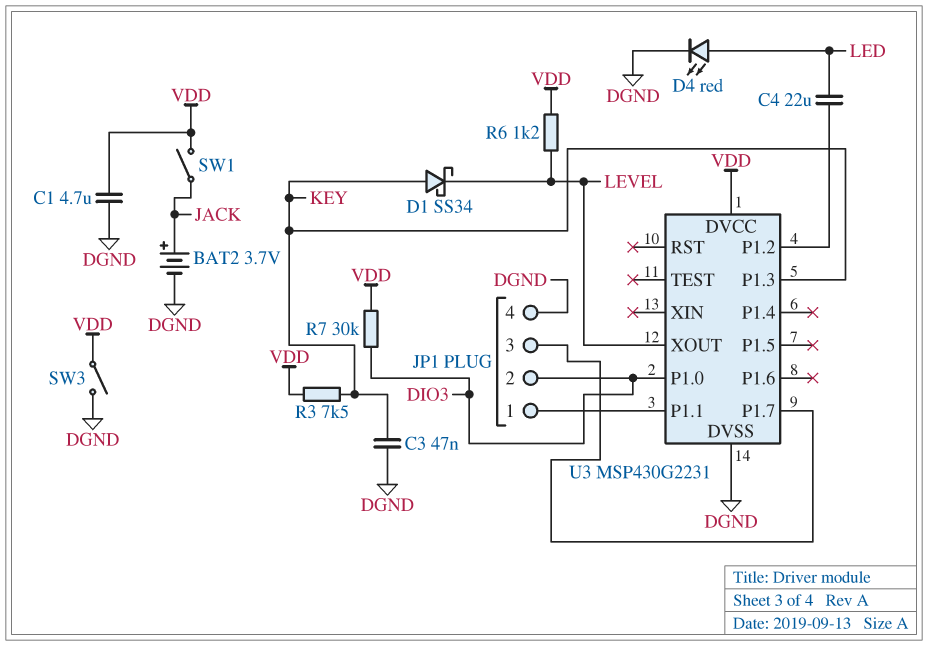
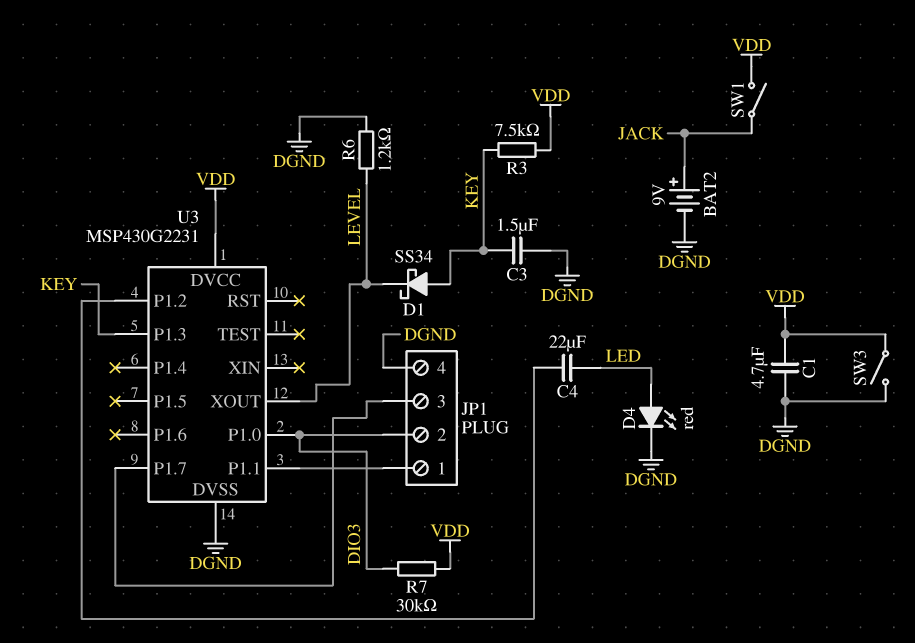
BAT2: 3.7V (plus JACK, minus DGND) -> 9V (plus JACK, minus DGND)
C3: 47nF (DGND, KEY) -> 1.5uF (DGND, KEY)
R6: 1.2k (LEVEL, VDD) -> 1.2k (DGND, LEVEL)

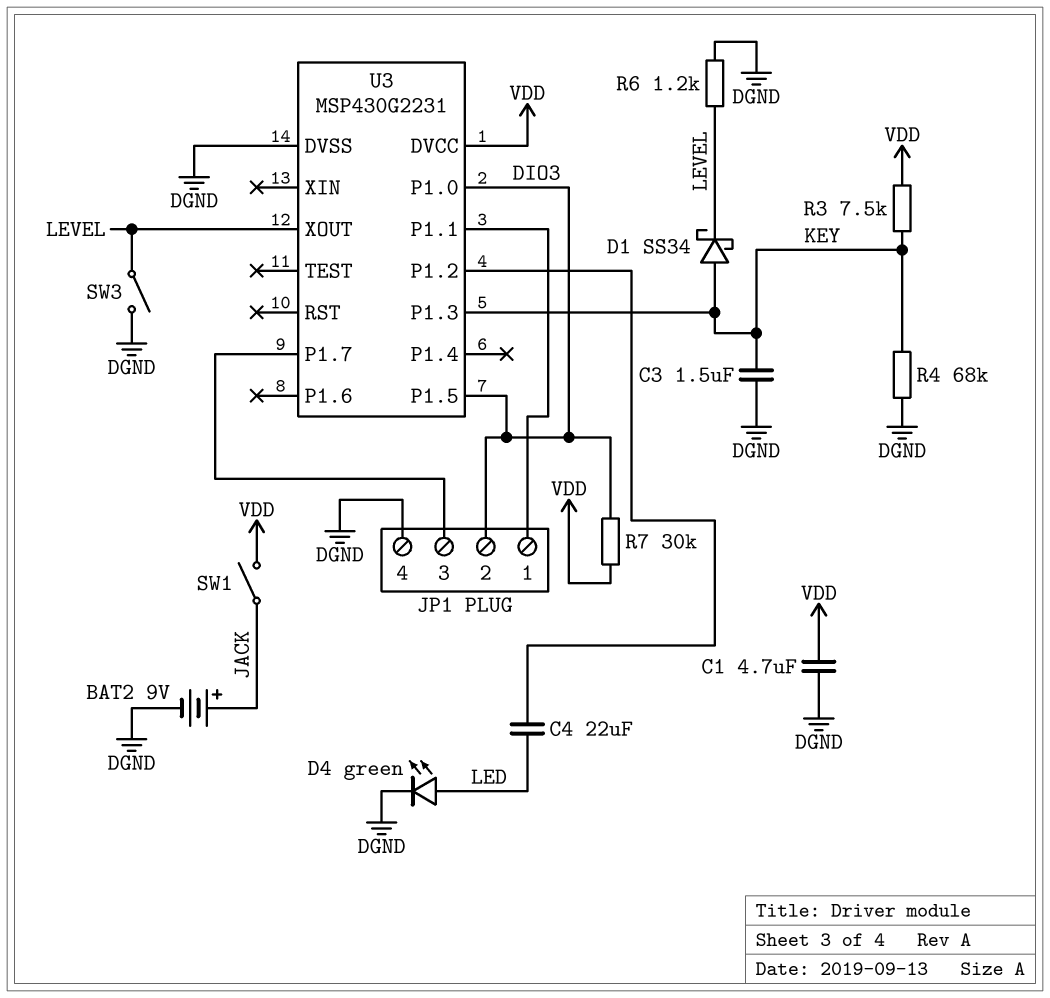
D4: LED red (A LED, K DGND) -> LED green (A LED, K DGND)
R4: none -> 68k (DGND, KEY)
SW3: switch (DGND, VDD) -> switch (DGND, LEVEL)
U3 pin P1.5: none -> DIO3

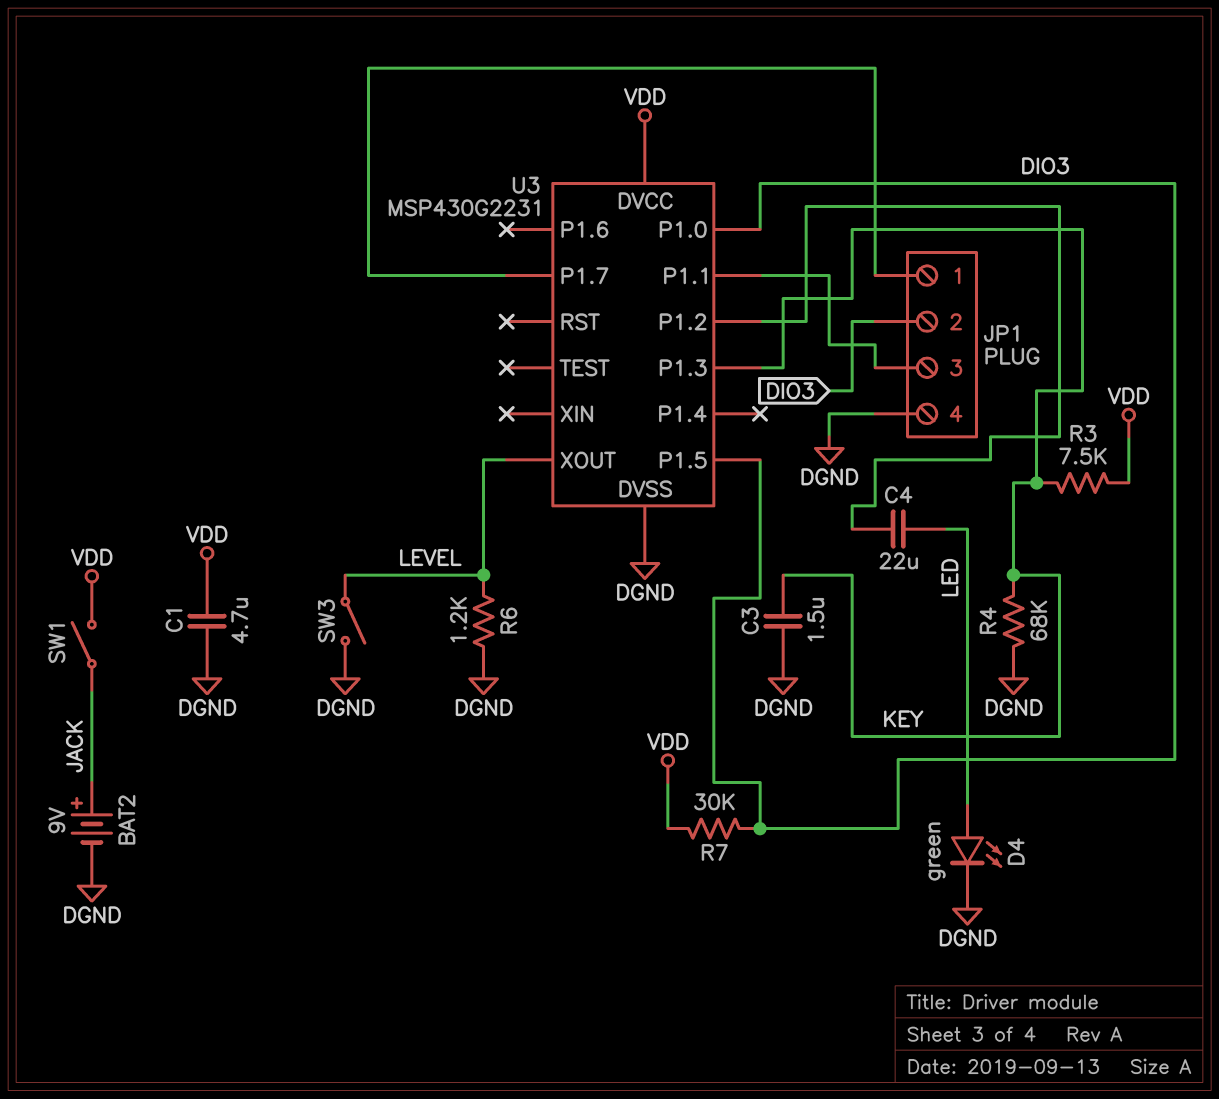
D1: schottky SS34 (A KEY, K LEVEL) -> none
U3 pin P1.1: JP1/1 -> JP1/3
U3 pin P1.7: JP1/3 -> JP1/1

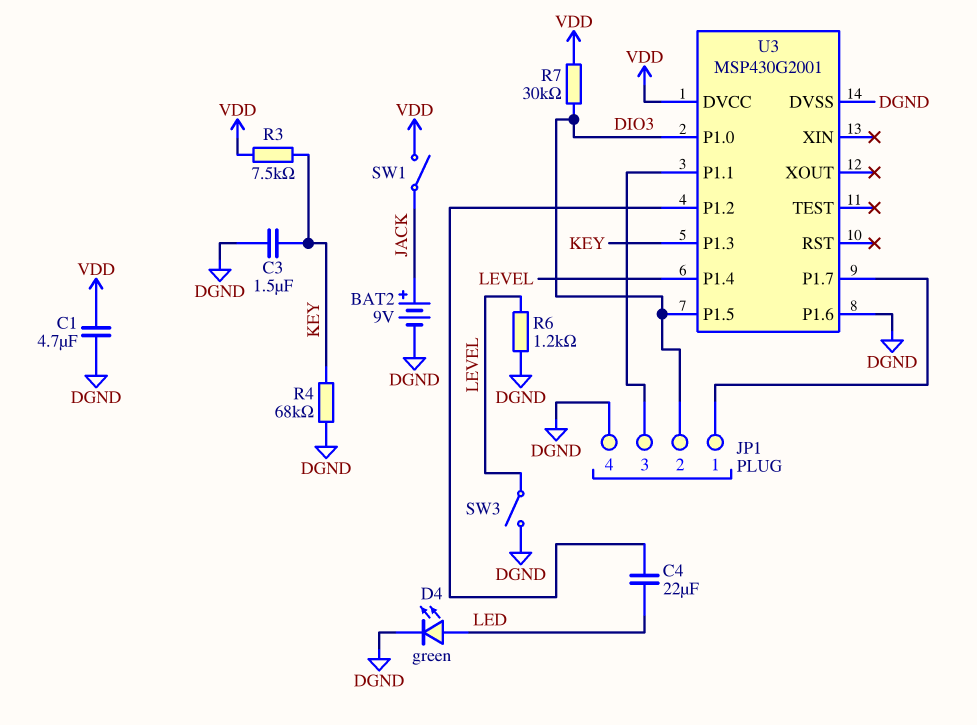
U3: MSP430G2231 -> MSP430G2001
U3 pin P1.4: none -> LEVEL
U3 pin P1.6: none -> DGND
U3 pin XOUT: LEVEL -> none

